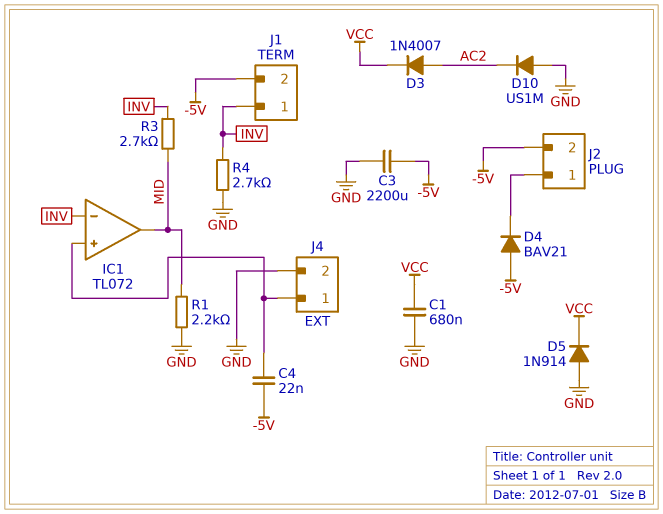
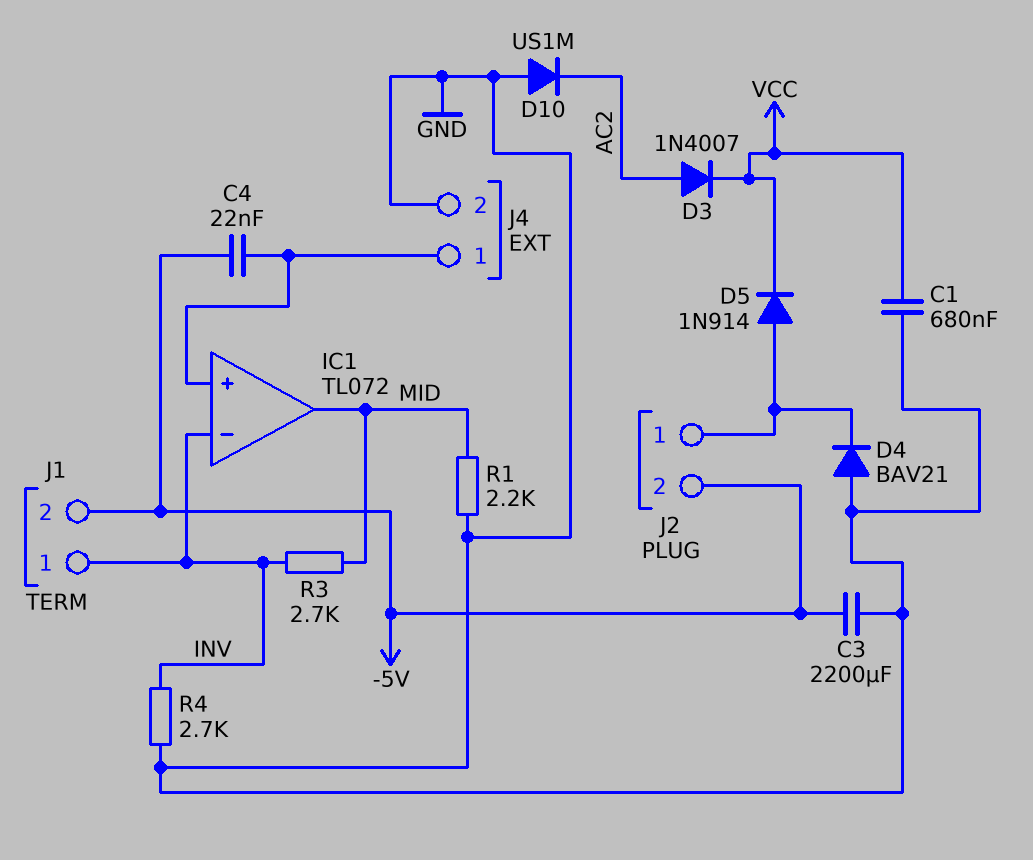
D4: diode BAV21 (A -5V, K J2/1) -> diode BAV21 (A GND, K J2/1)
D5: diode 1N914 (A GND, K VCC) -> diode 1N914 (A J2/1, K VCC)

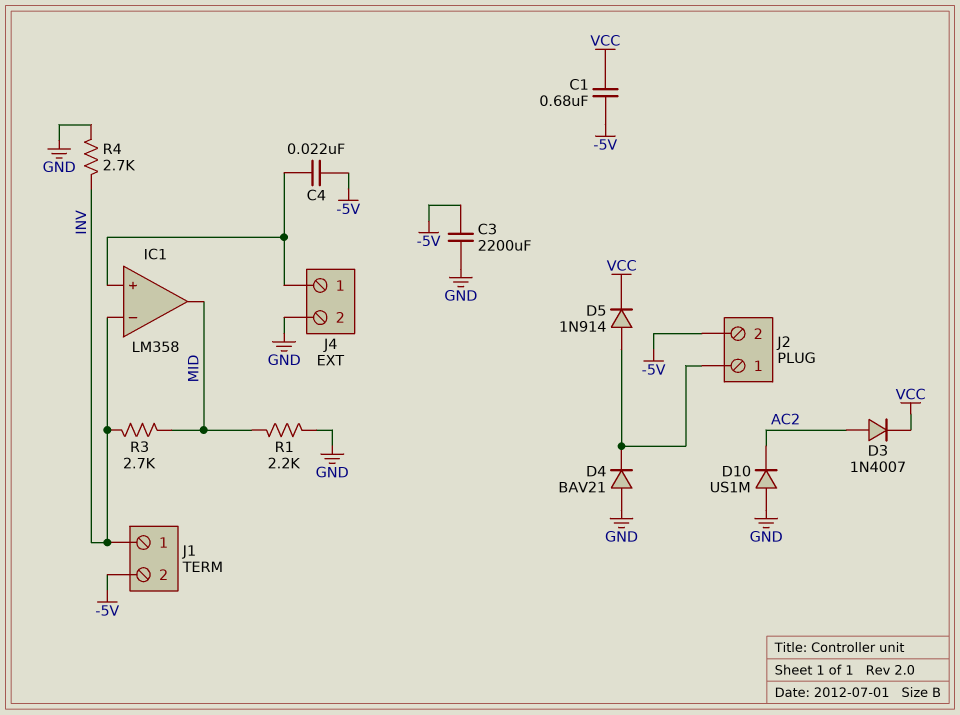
C1: 680nF (GND, VCC) -> 680nF (-5V, VCC)
IC1: TL072 -> LM358

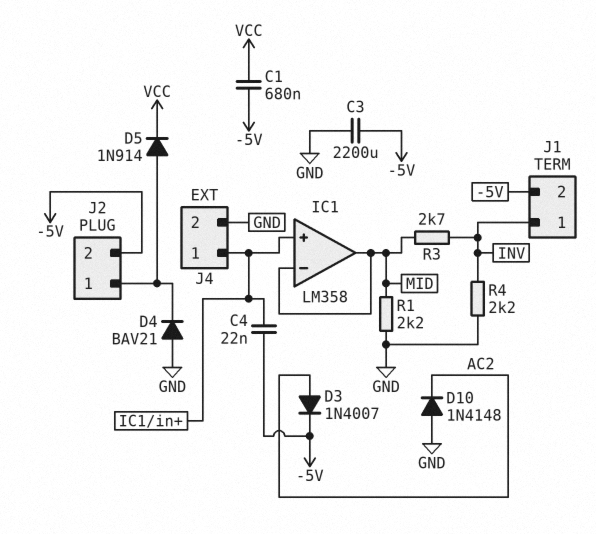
D3: diode 1N4007 (A AC2, K VCC) -> diode 1N4007 (A AC2, K -5V)
D10: diode US1M (A GND, K AC2) -> diode 1N4148 (A GND, K AC2)
IC1 pin in-: INV -> MID
R4: 2.7k (GND, INV) -> 2.2k (GND, INV)

